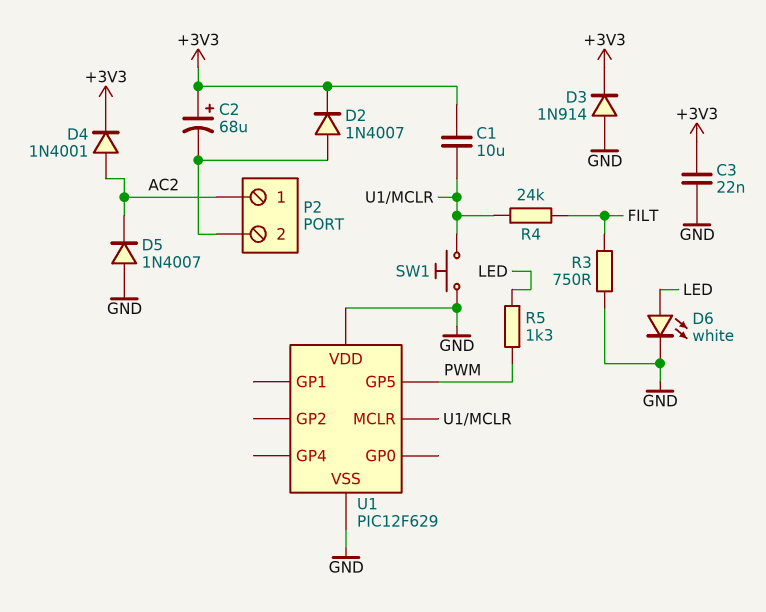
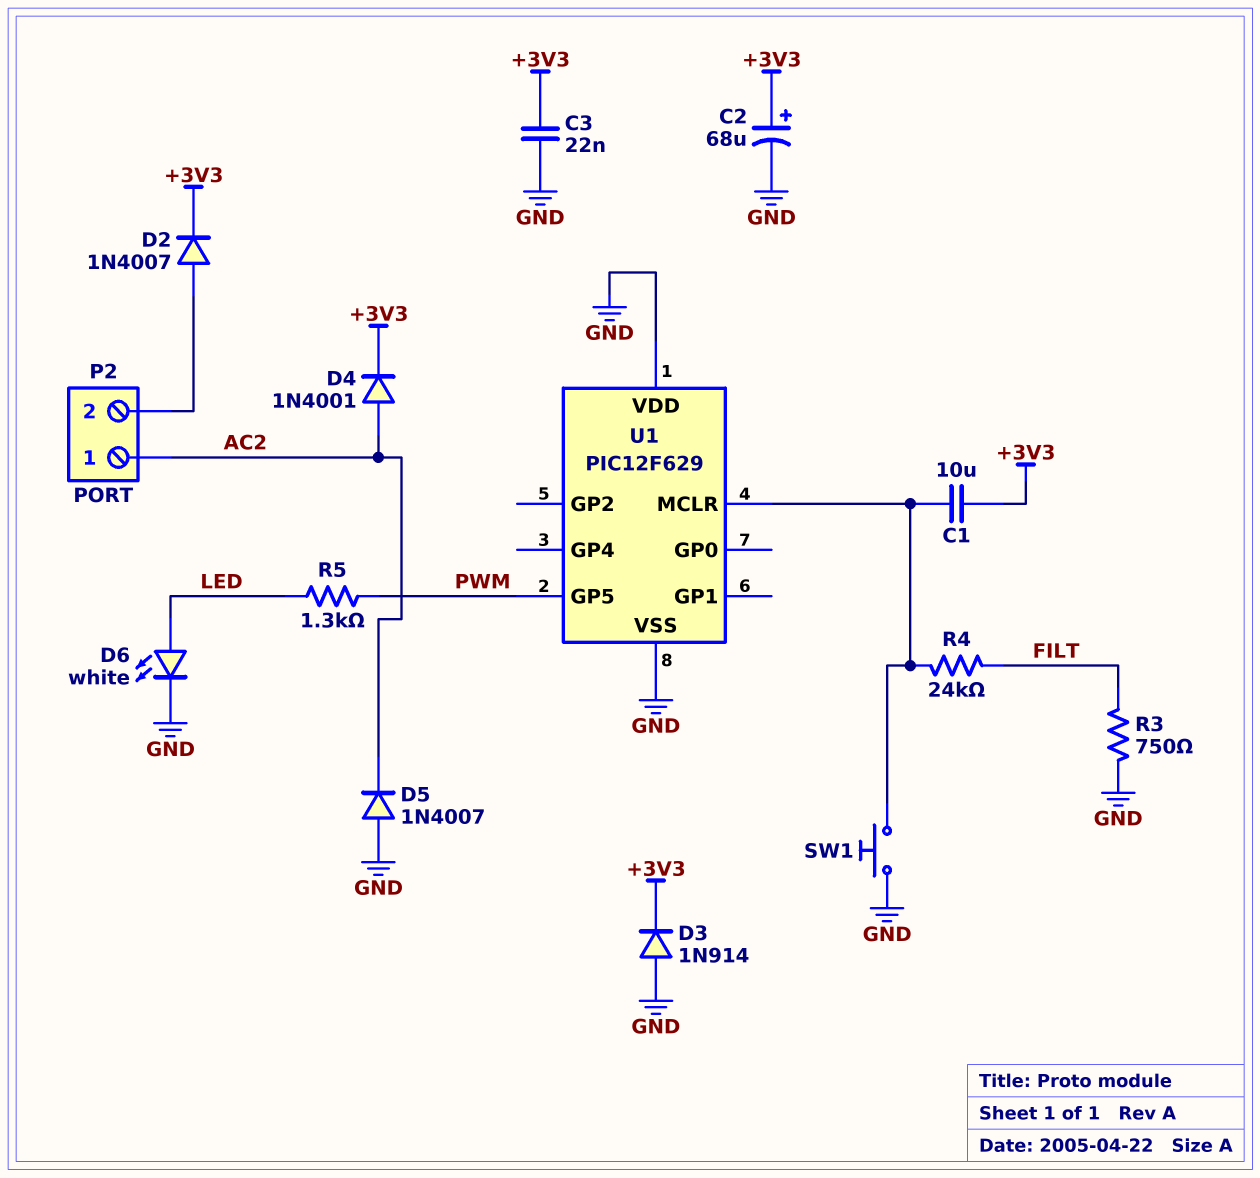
C2: 68uF (plus +3V3, minus P2/2) -> 68uF (plus +3V3, minus GND)

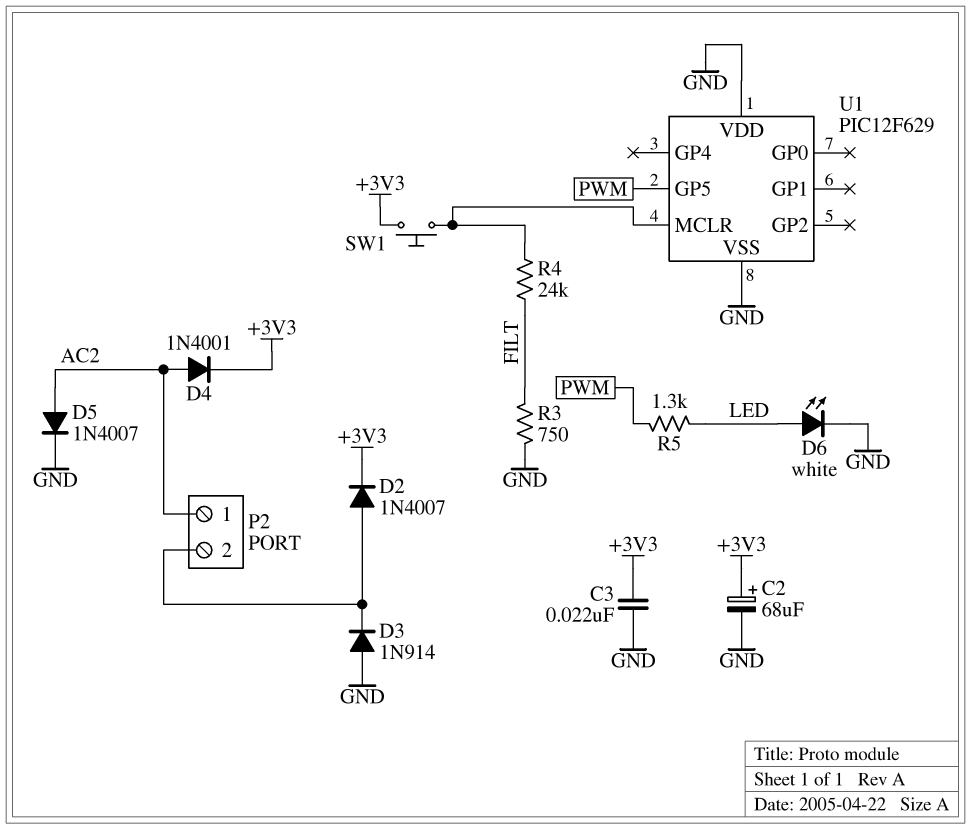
C1: 10uF (+3V3, U1/MCLR) -> none
D3: diode 1N914 (A GND, K +3V3) -> diode 1N914 (A GND, K P2/2)
D5: diode 1N4007 (A GND, K AC2) -> diode 1N4007 (A AC2, K GND)
SW1: button (GND, U1/MCLR) -> button (+3V3, U1/MCLR)

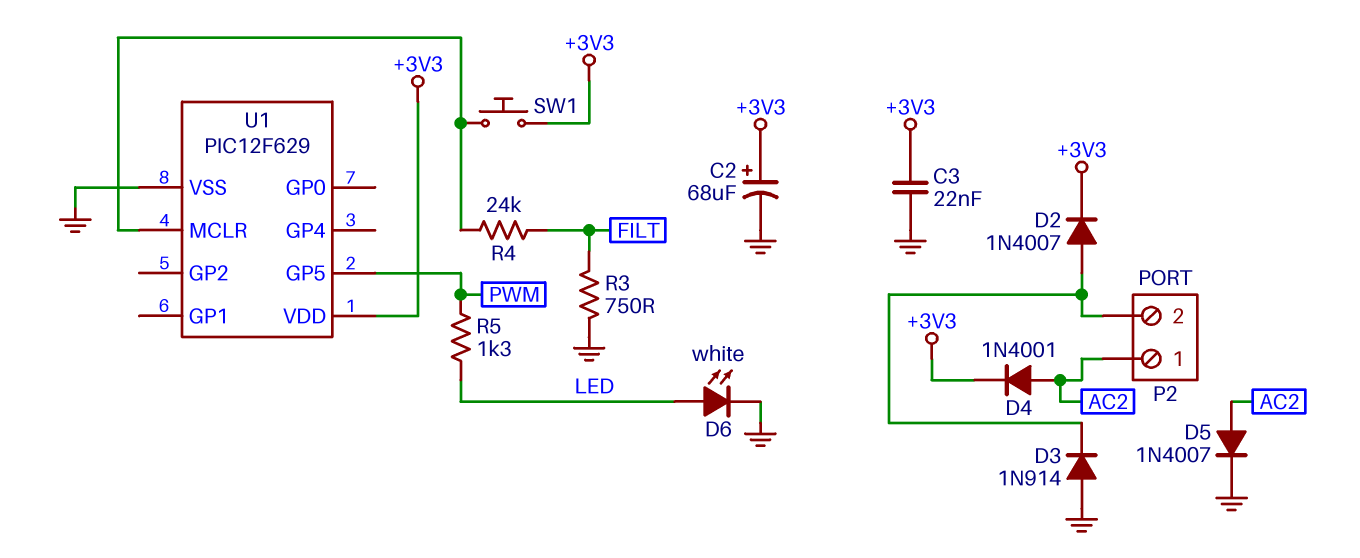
U1 pin VDD: GND -> +3V3

